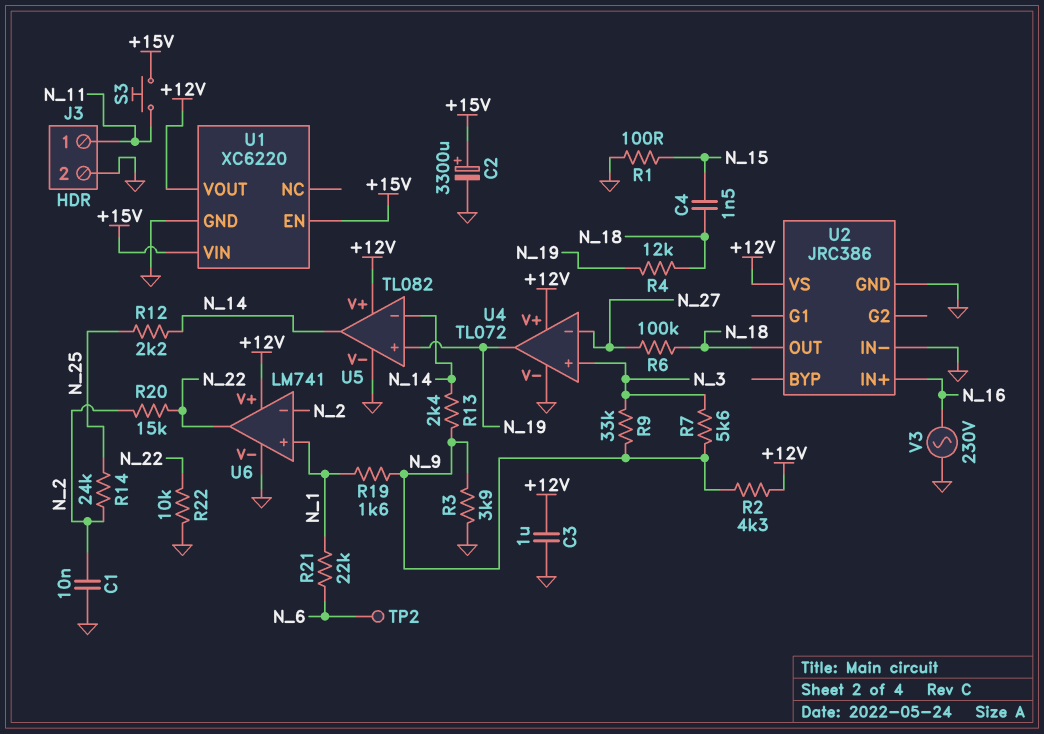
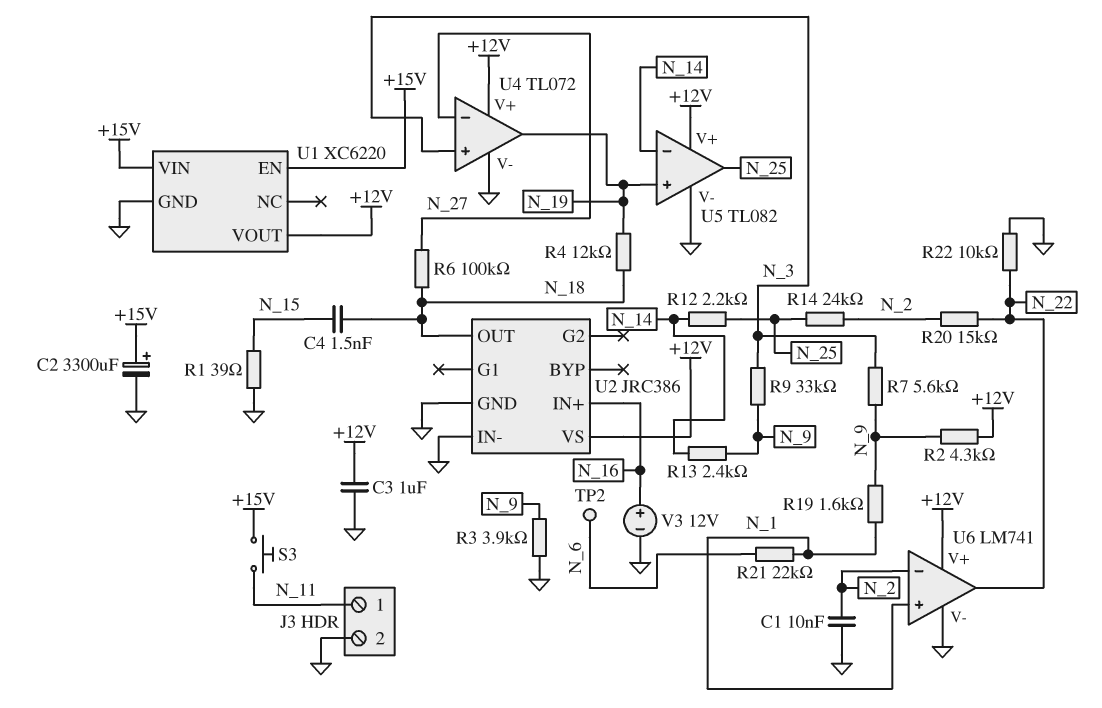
R1: 100 (GND, N_15) -> 39 (GND, N_15)
U5 pin out: N_14 -> N_25
V3: AC 230V (GND, N_16) -> 12V (plus N_16, minus GND)

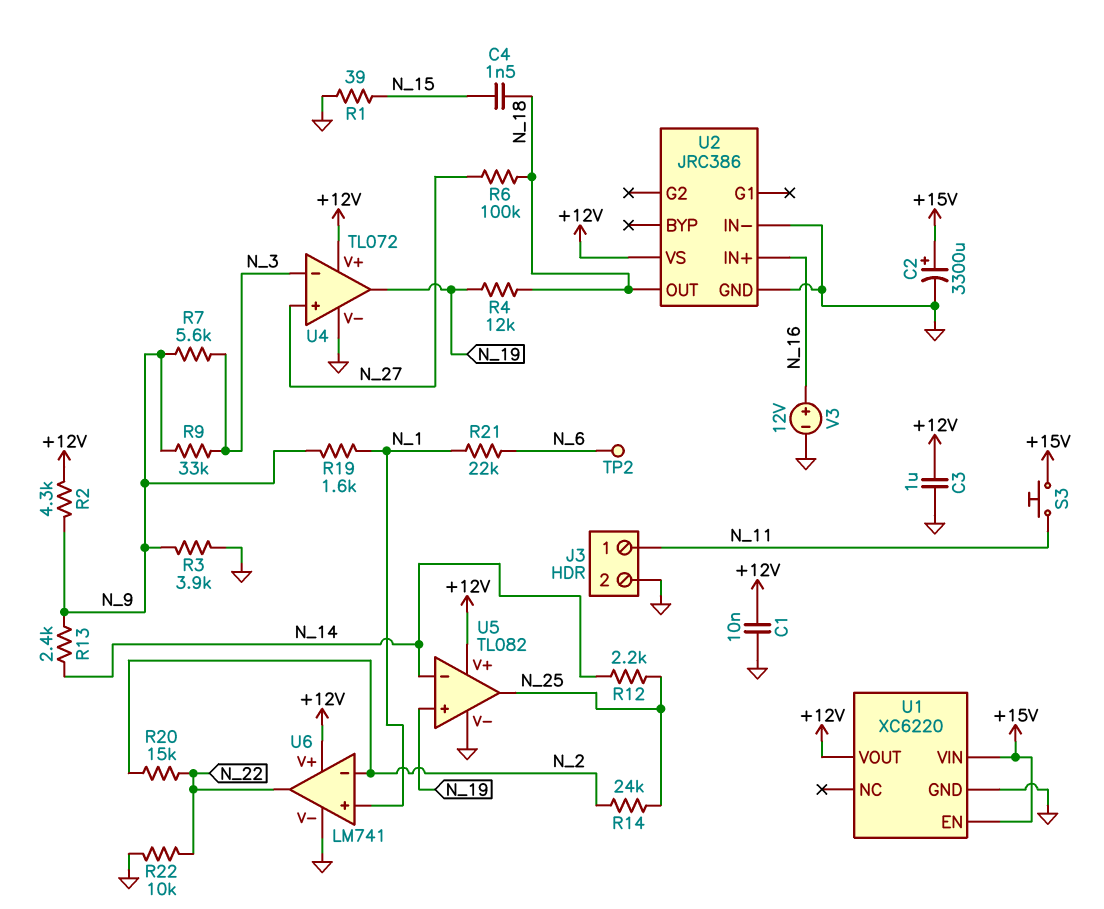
C1: 10nF (GND, N_2) -> 10nF (+12V, GND)
U4 pin in+: N_3 -> N_27
U4 pin in-: N_27 -> N_3

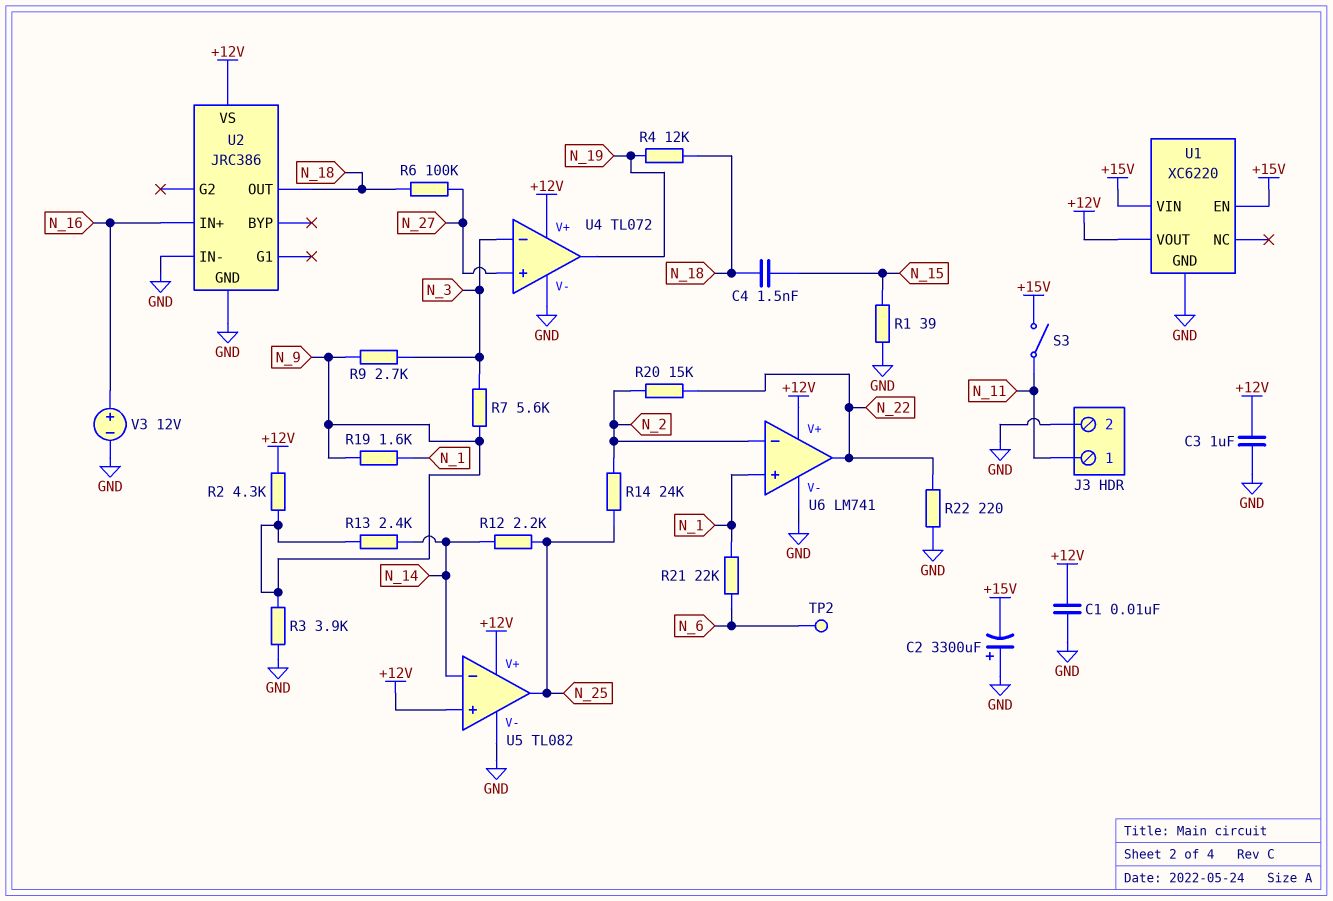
C2: 3300uF (plus +15V, minus GND) -> 3300uF (plus GND, minus +15V)
R9: 33k (N_3, N_9) -> 2.7k (N_3, N_9)
R22: 10k (GND, N_22) -> 220 (GND, N_22)
S3: button (+15V, N_11) -> switch (+15V, N_11)
U5 pin in+: N_19 -> +12V

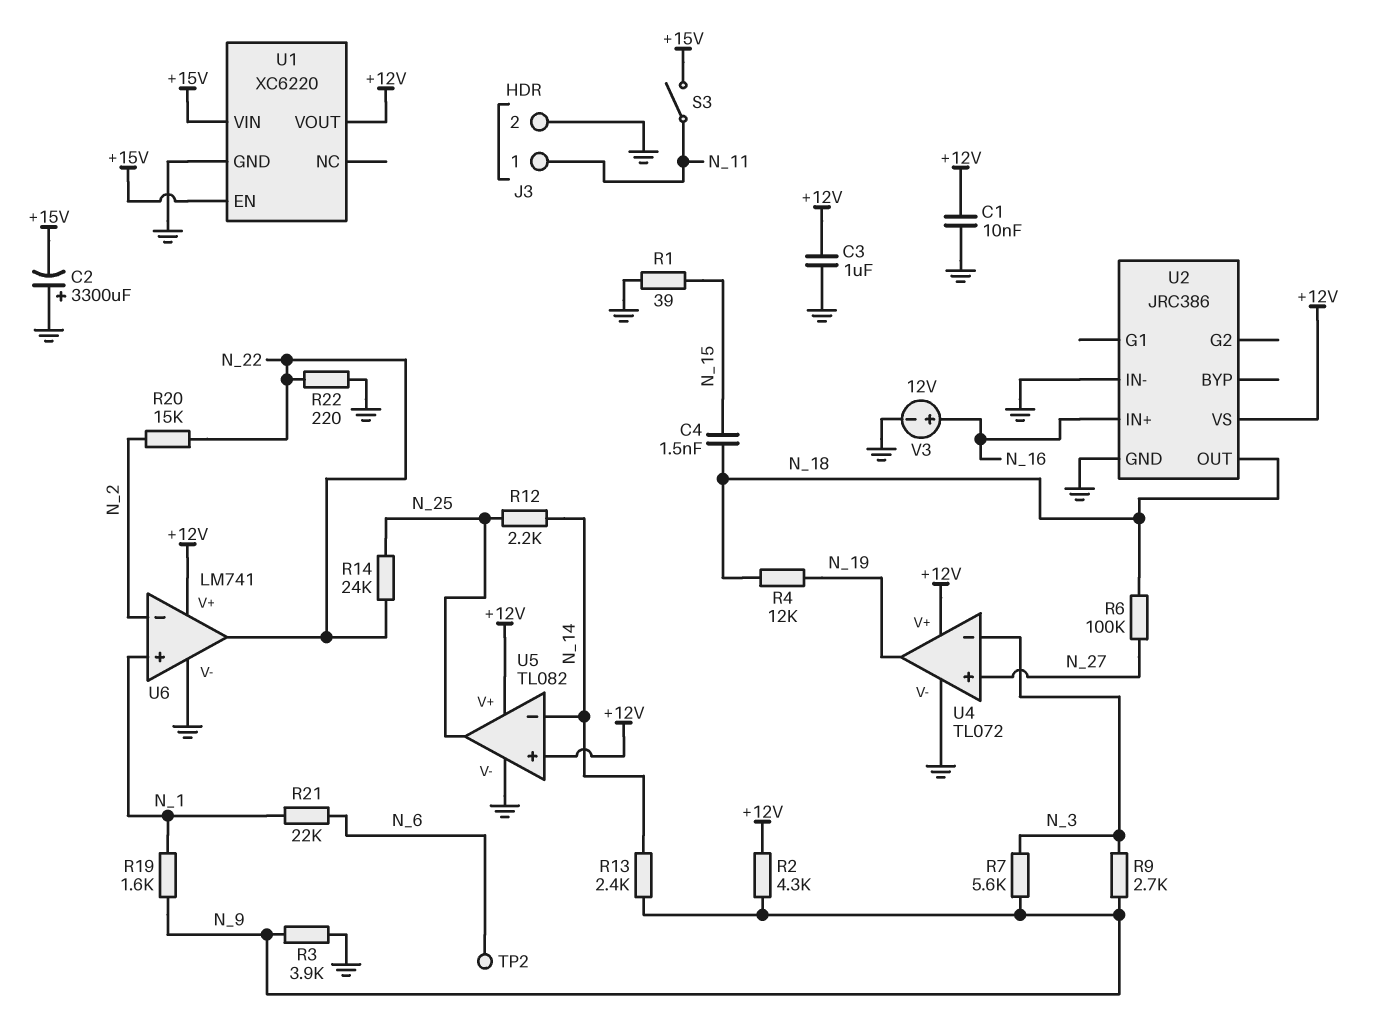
R14: 24k (N_2, N_25) -> 24k (N_22, N_25)

